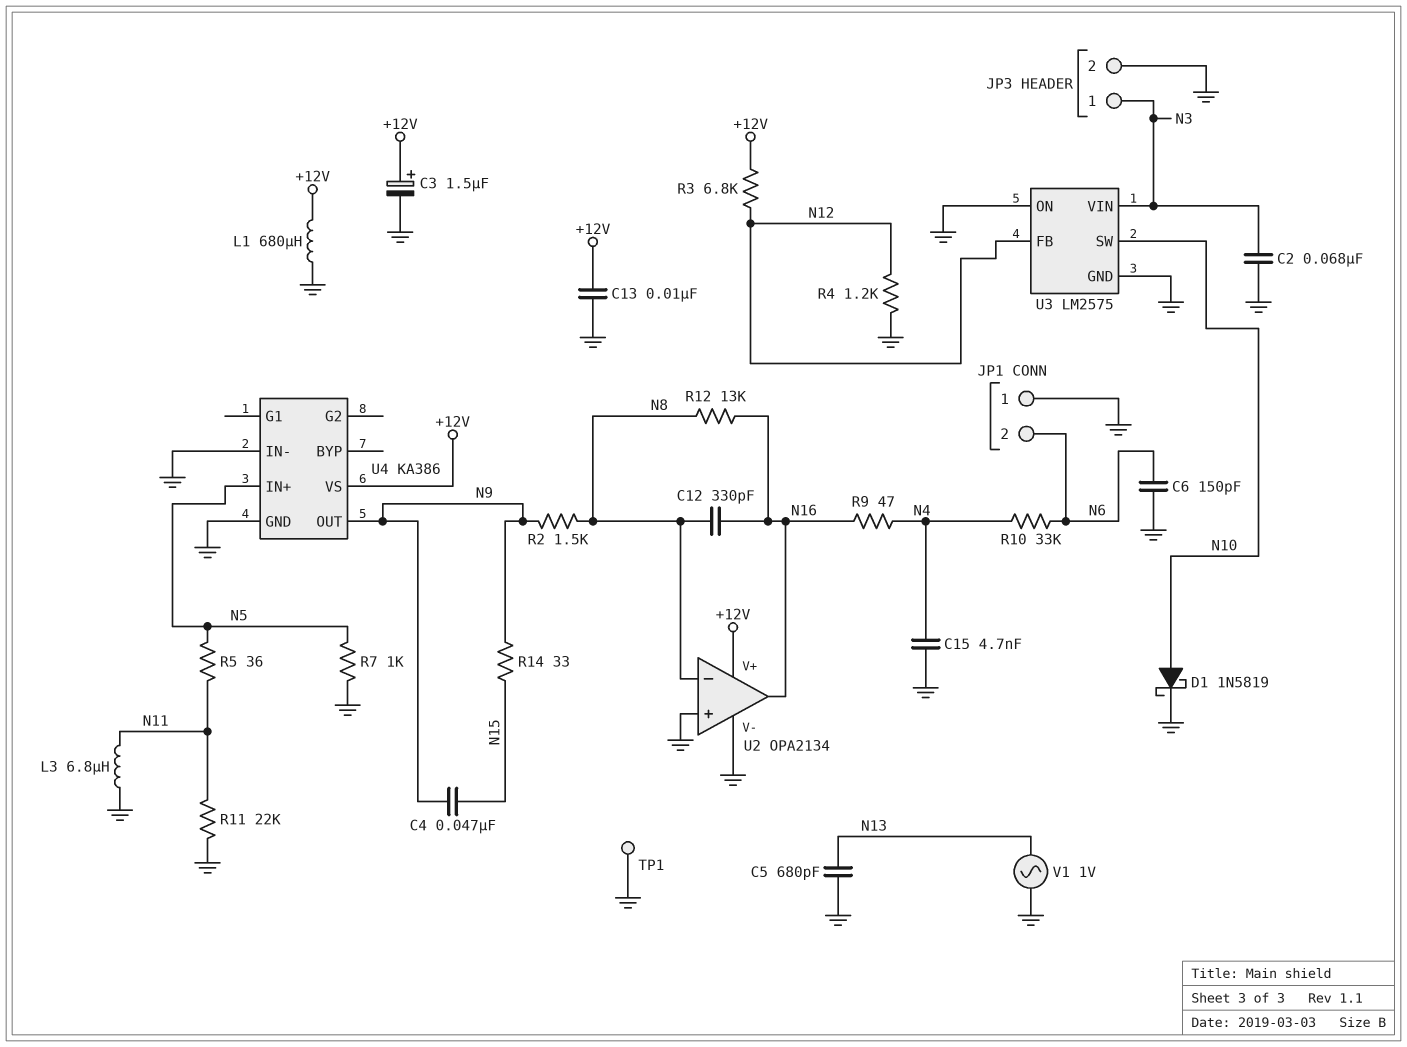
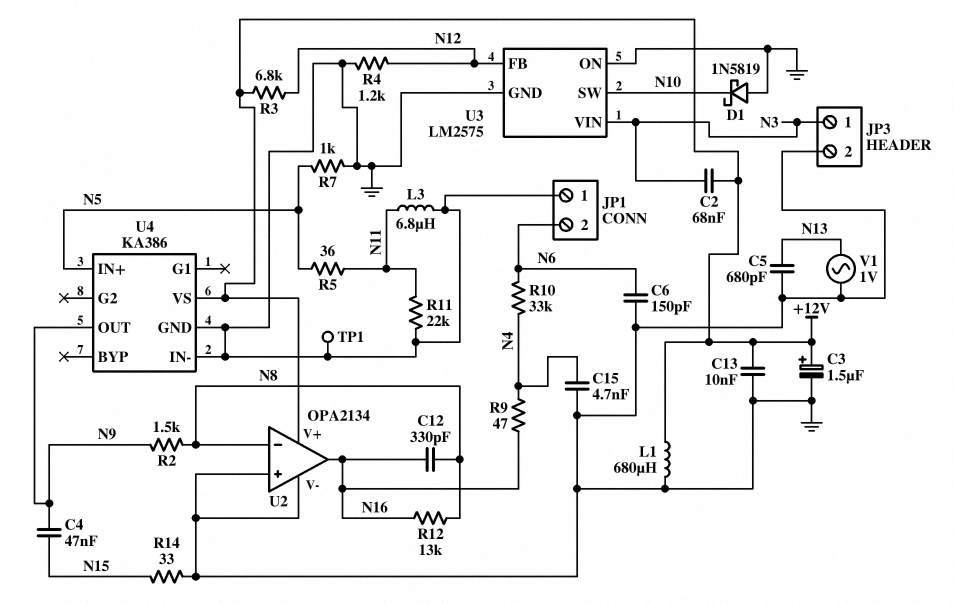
C2: 68nF (GND, N3) -> 68nF (+12V, N3)
D1: schottky 1N5819 (A N10, K GND) -> schottky 1N5819 (A GND, K N10)
R14: 33 (N9, N15) -> 33 (GND, N15)

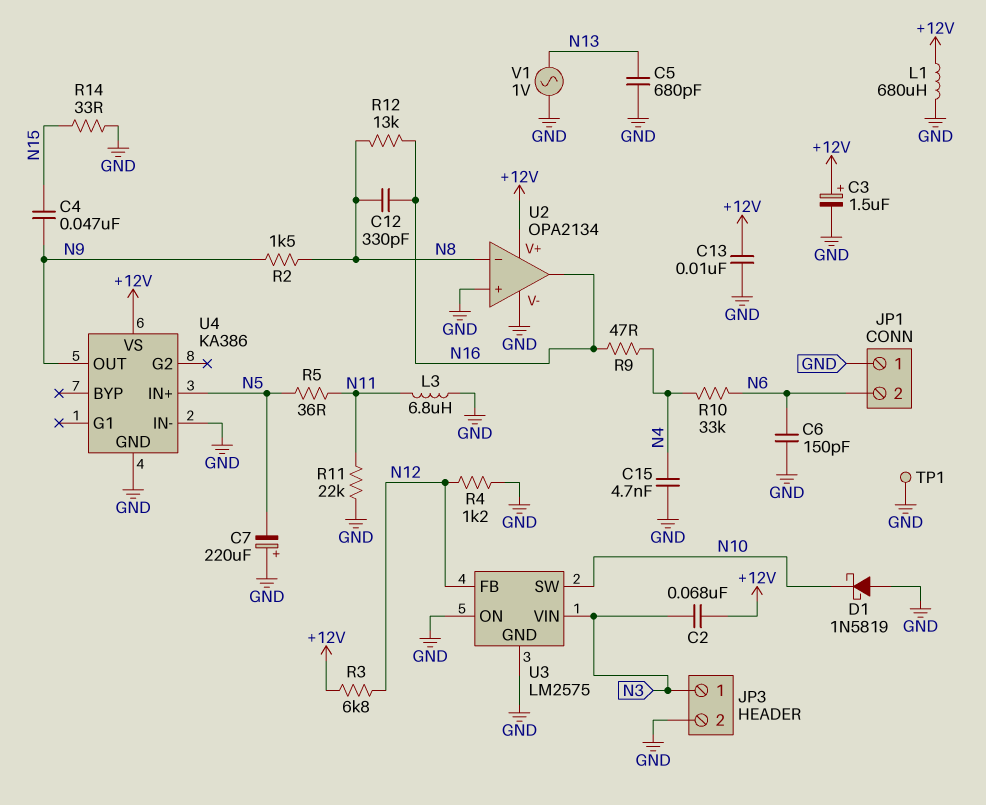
C7: none -> 220uF (plus GND, minus N5)
R7: 1k (GND, N5) -> none

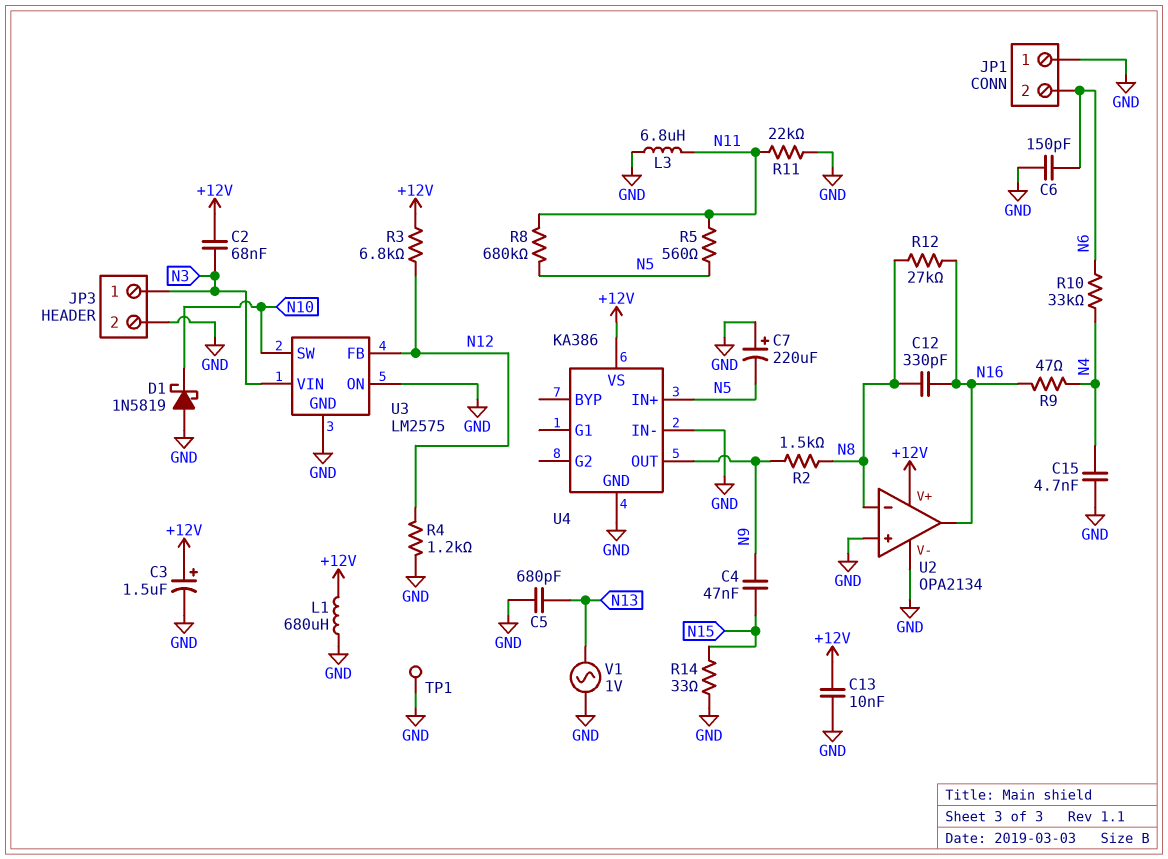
R5: 36 (N5, N11) -> 560 (N5, N11)
R8: none -> 680k (N5, N11)
R12: 13k (N8, N16) -> 27k (N8, N16)

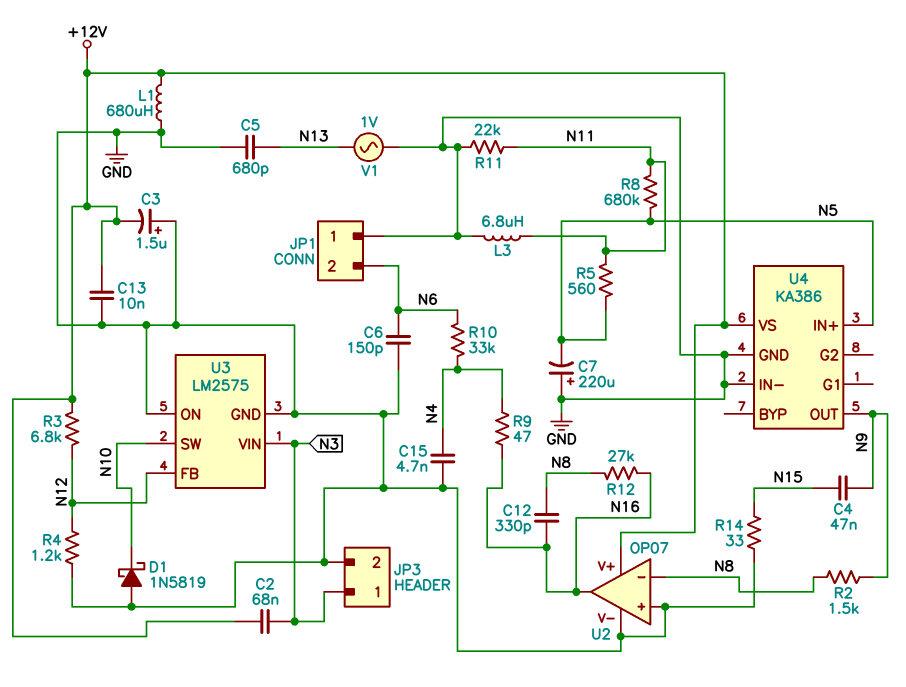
C3: 1.5uF (plus +12V, minus GND) -> 1.5uF (plus GND, minus +12V)
TP1: test point (GND) -> none
U2: OPA2134 -> OP07

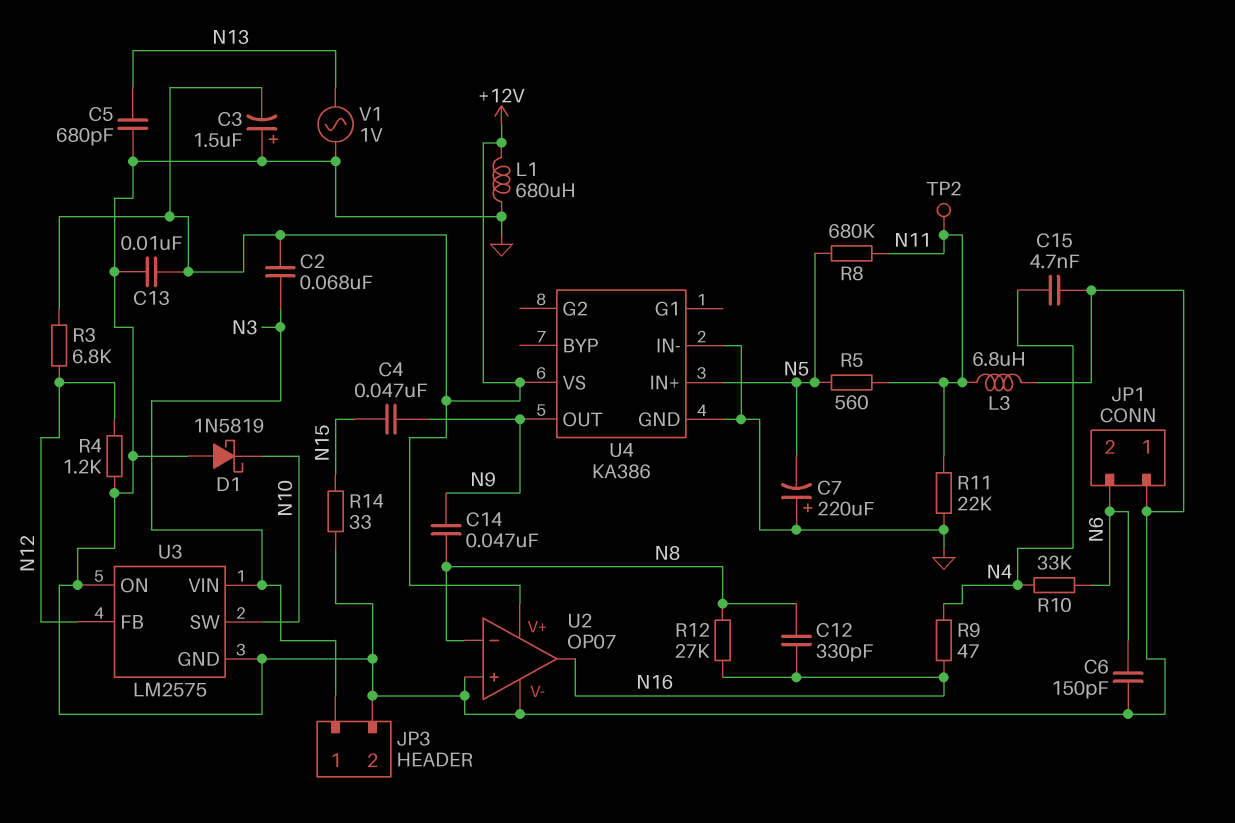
C14: none -> 47nF (N8, N9)
R2: 1.5k (N8, N9) -> none
TP2: none -> test point (N11)

